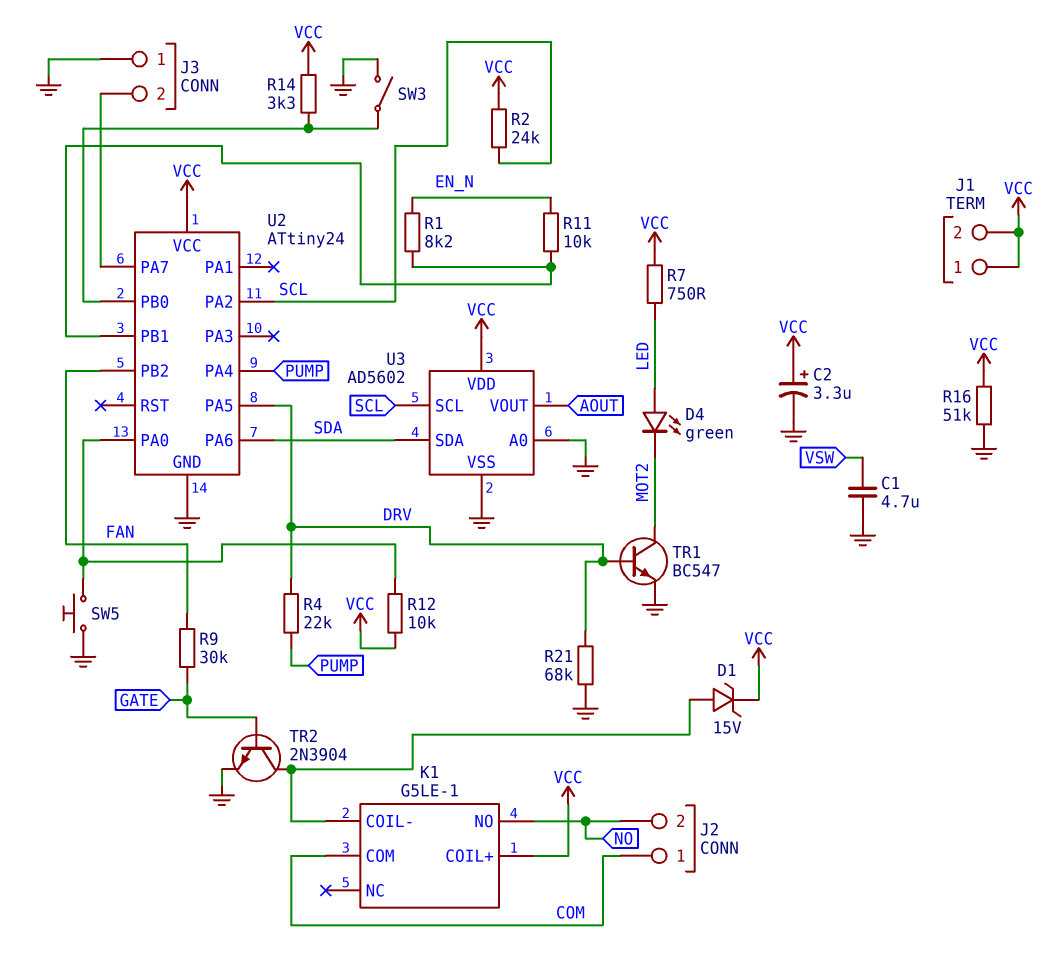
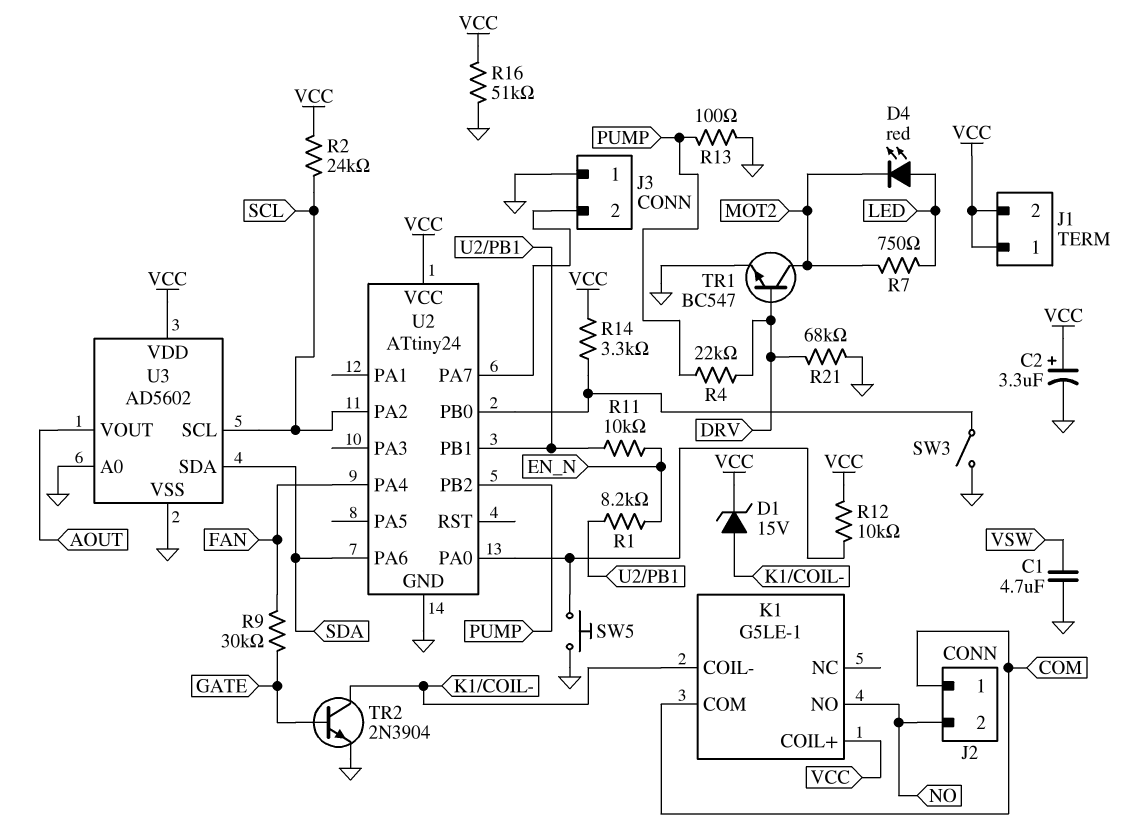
D4: LED green (A LED, K MOT2) -> LED red (A LED, K MOT2)
R7: 750 (LED, VCC) -> 750 (LED, MOT2)
R13: none -> 100 (GND, PUMP)
U2 pin PA4: PUMP -> FAN
U2 pin PA5: DRV -> none
U2 pin PB2: FAN -> PUMP

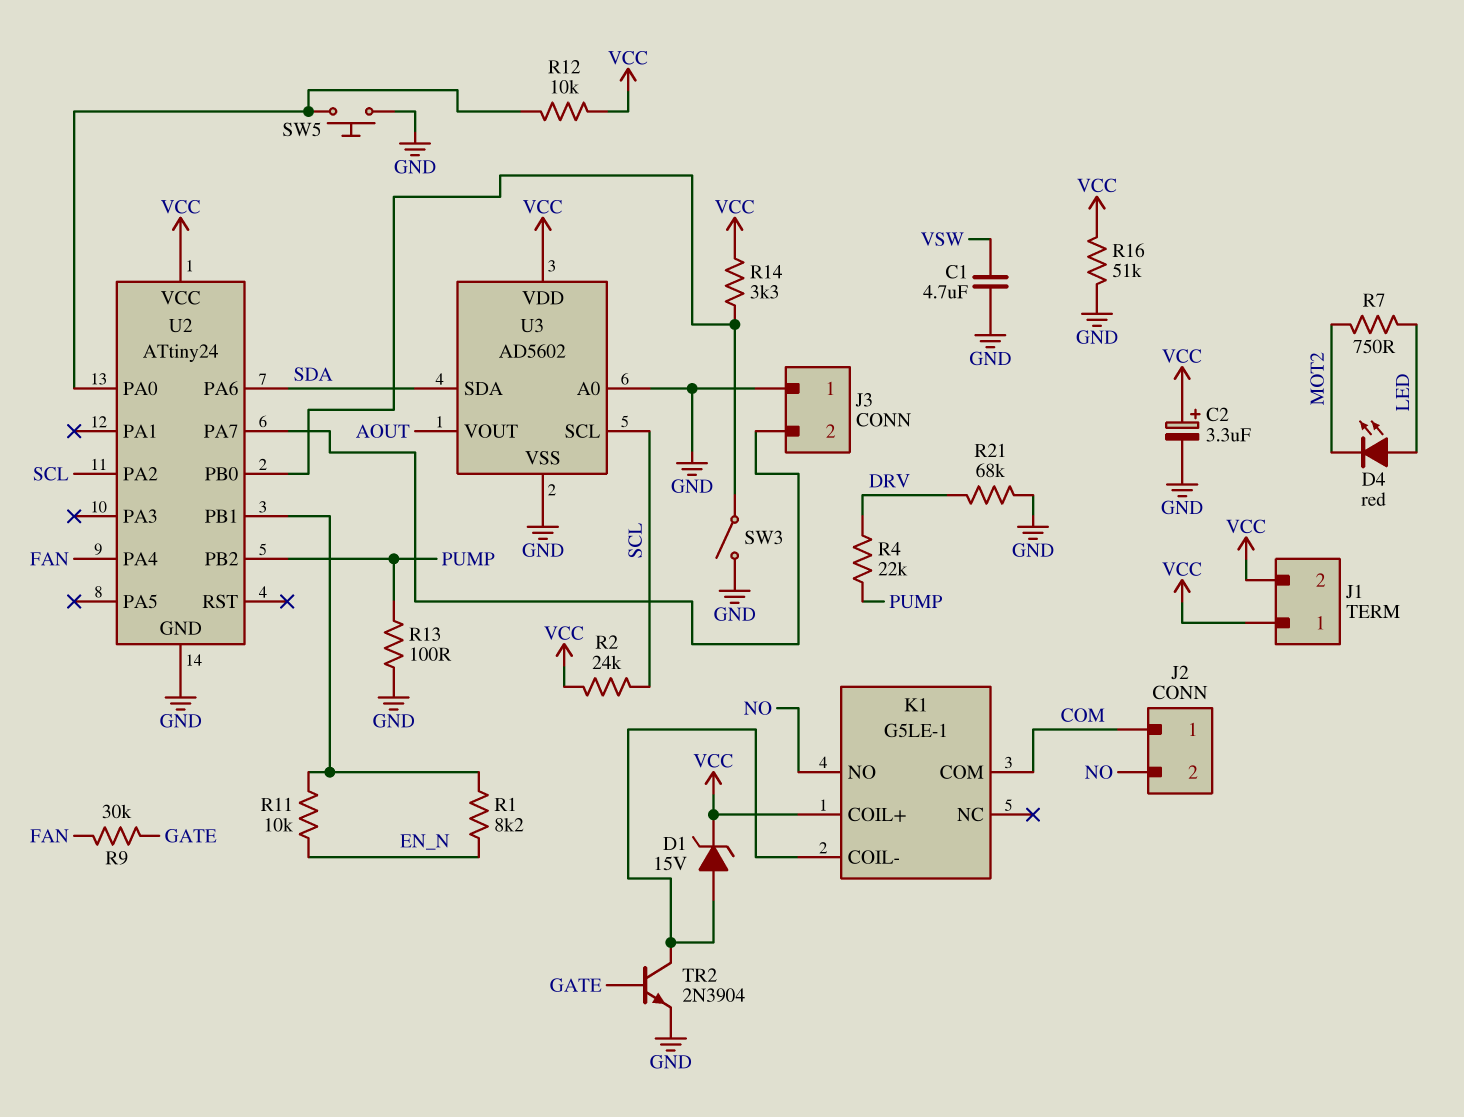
TR1: NPN BC547 (B DRV, C MOT2, E GND) -> none

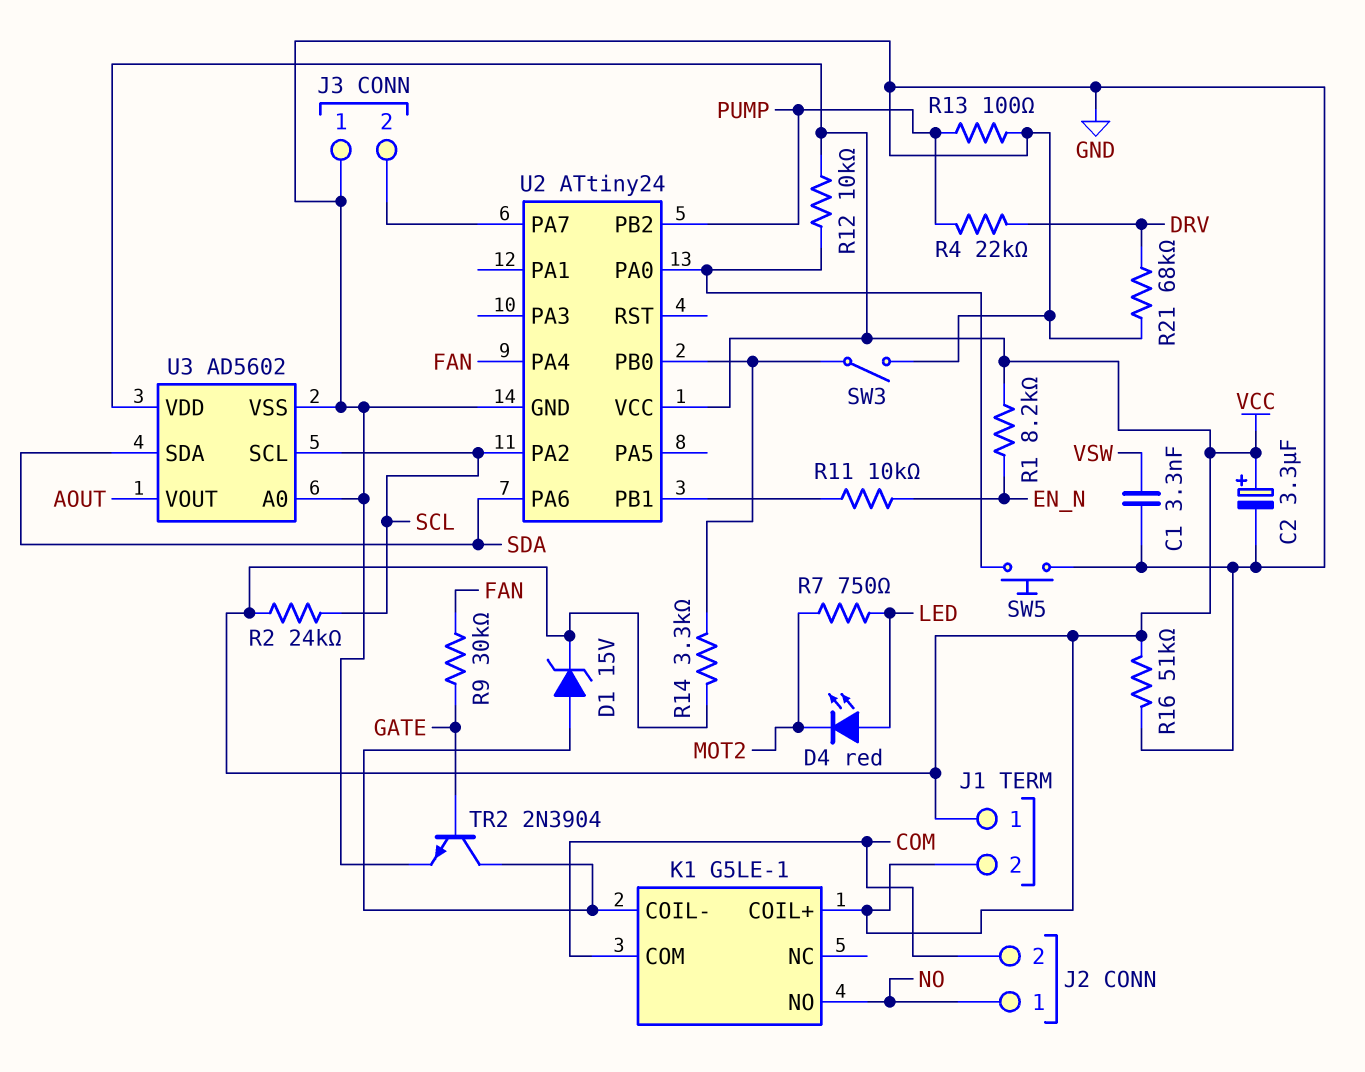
C1: 4.7uF (GND, VSW) -> 3.3nF (GND, VSW)
J2 pin 1: COM -> NO
J2 pin 2: NO -> COM
R1: 8.2k (EN_N, U2/PB1) -> 8.2k (EN_N, VCC)

